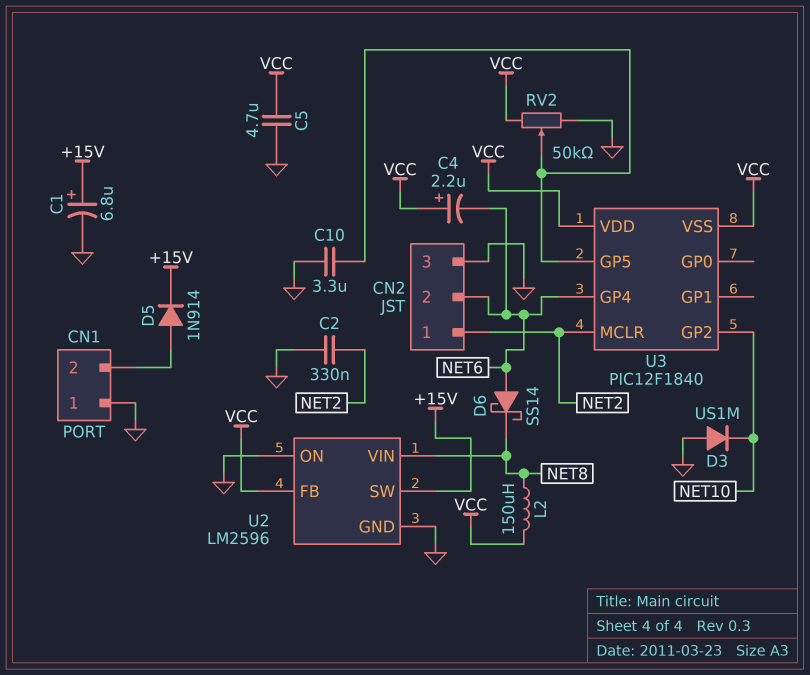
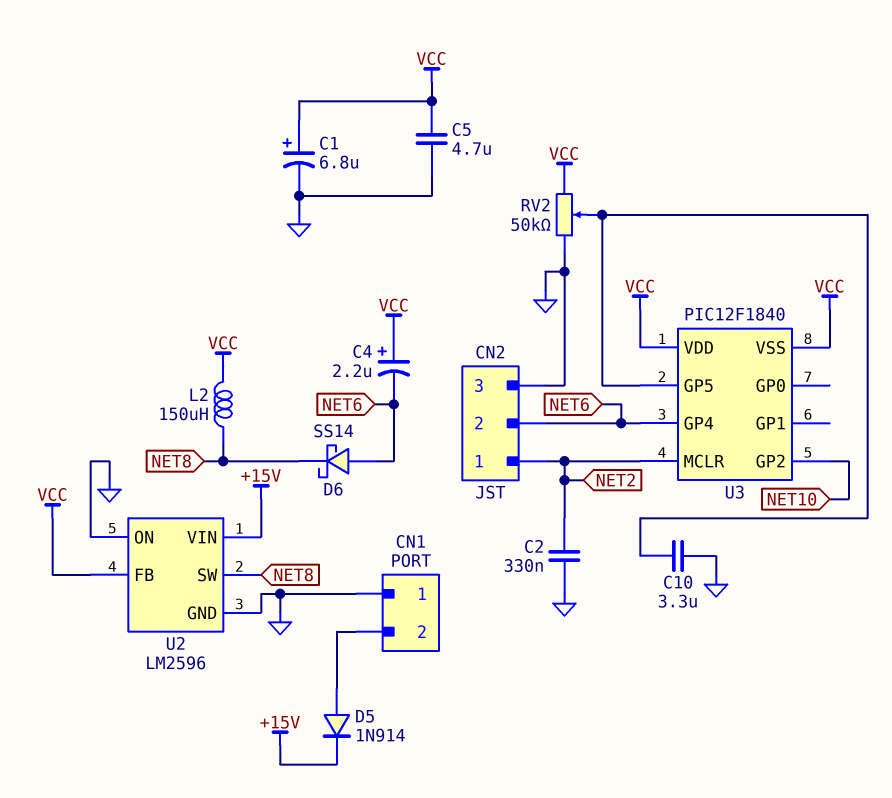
C1: 6.8uF (plus +15V, minus GND) -> 6.8uF (plus VCC, minus GND)
D3: diode US1M (A GND, K NET10) -> none
U2 pin SW: +15V -> NET8
U2 pin VIN: NET8 -> +15V

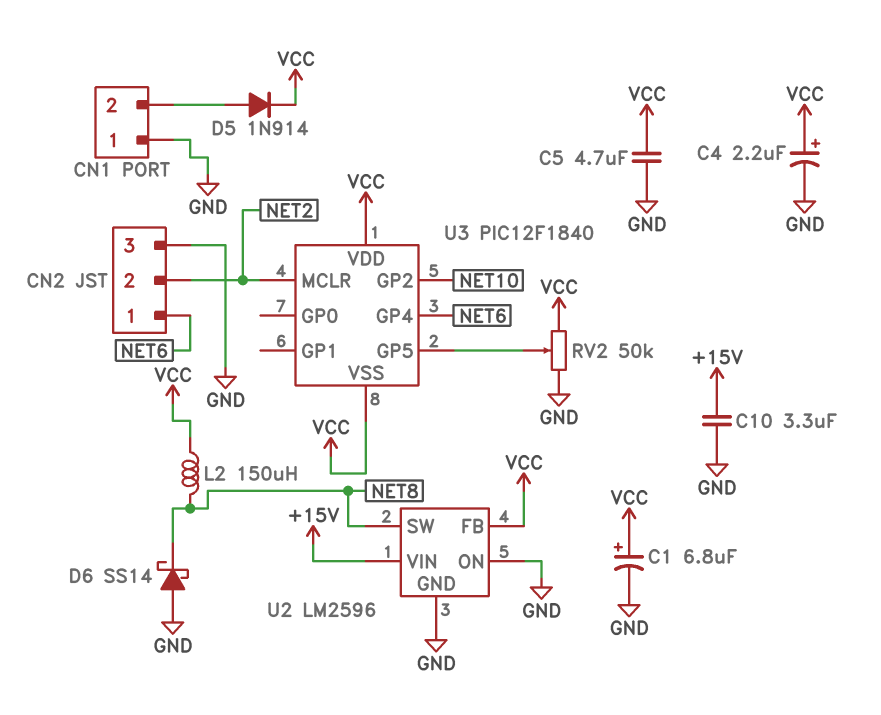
C2: 330nF (GND, NET2) -> none
C4: 2.2uF (plus VCC, minus NET6) -> 2.2uF (plus VCC, minus GND)
C10: 3.3uF (GND, U3/GP5) -> 3.3uF (+15V, GND)
CN2 pin 1: NET2 -> NET6
CN2 pin 2: NET6 -> NET2
D5: diode 1N914 (A CN1/2, K +15V) -> diode 1N914 (A CN1/2, K VCC)
D6: schottky SS14 (A NET6, K NET8) -> schottky SS14 (A GND, K NET8)

